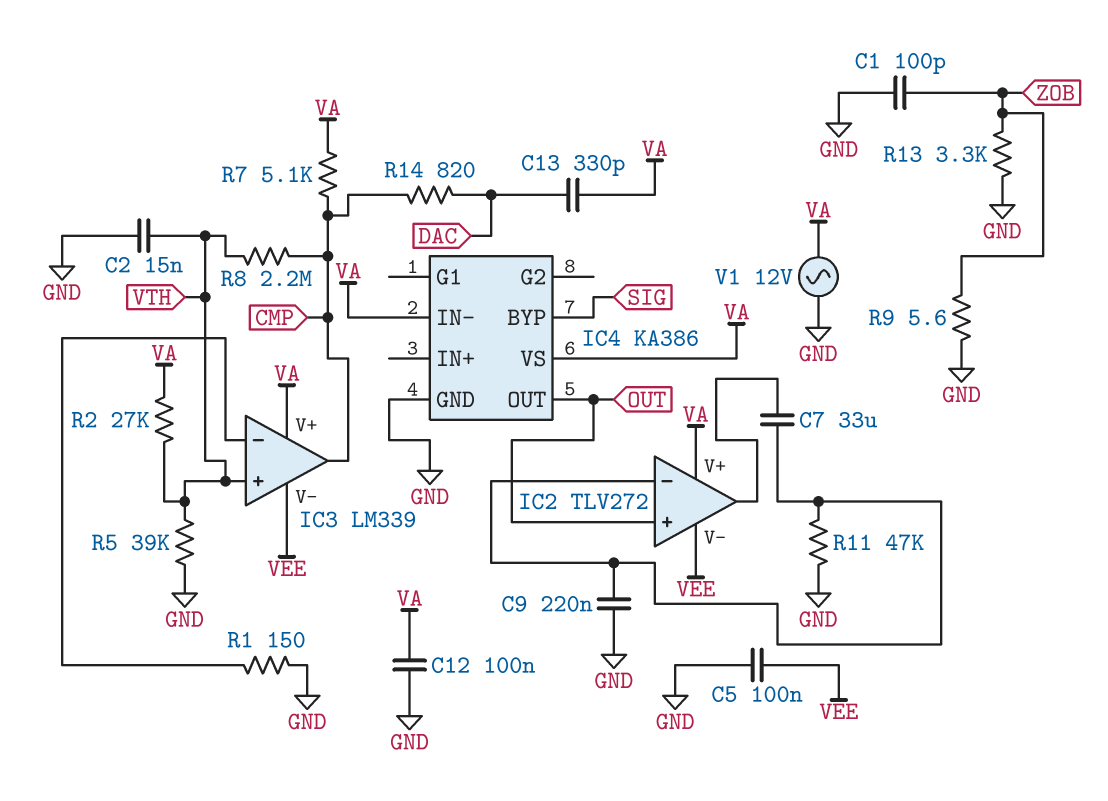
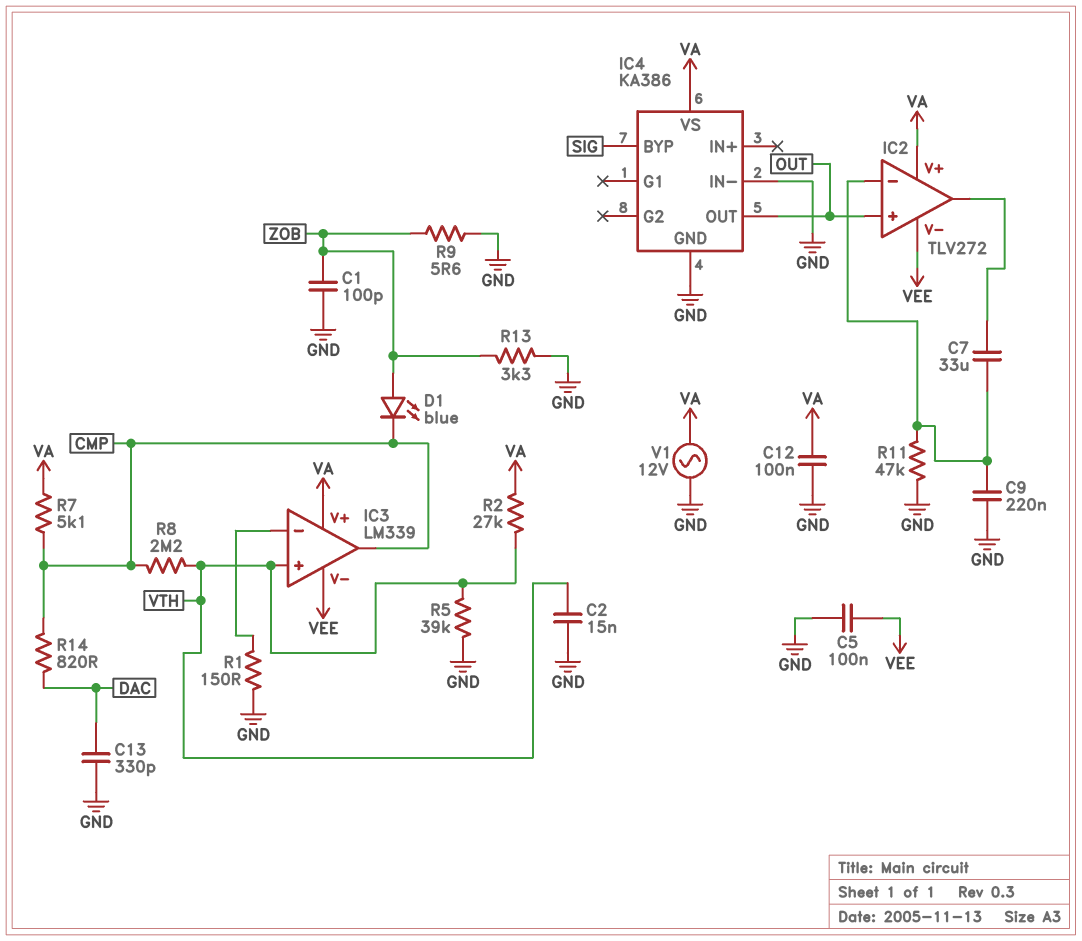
C13: 330pF (DAC, VA) -> 330pF (DAC, GND)
D1: none -> LED blue (A ZOB, K CMP)
IC4 pin IN-: VA -> GND

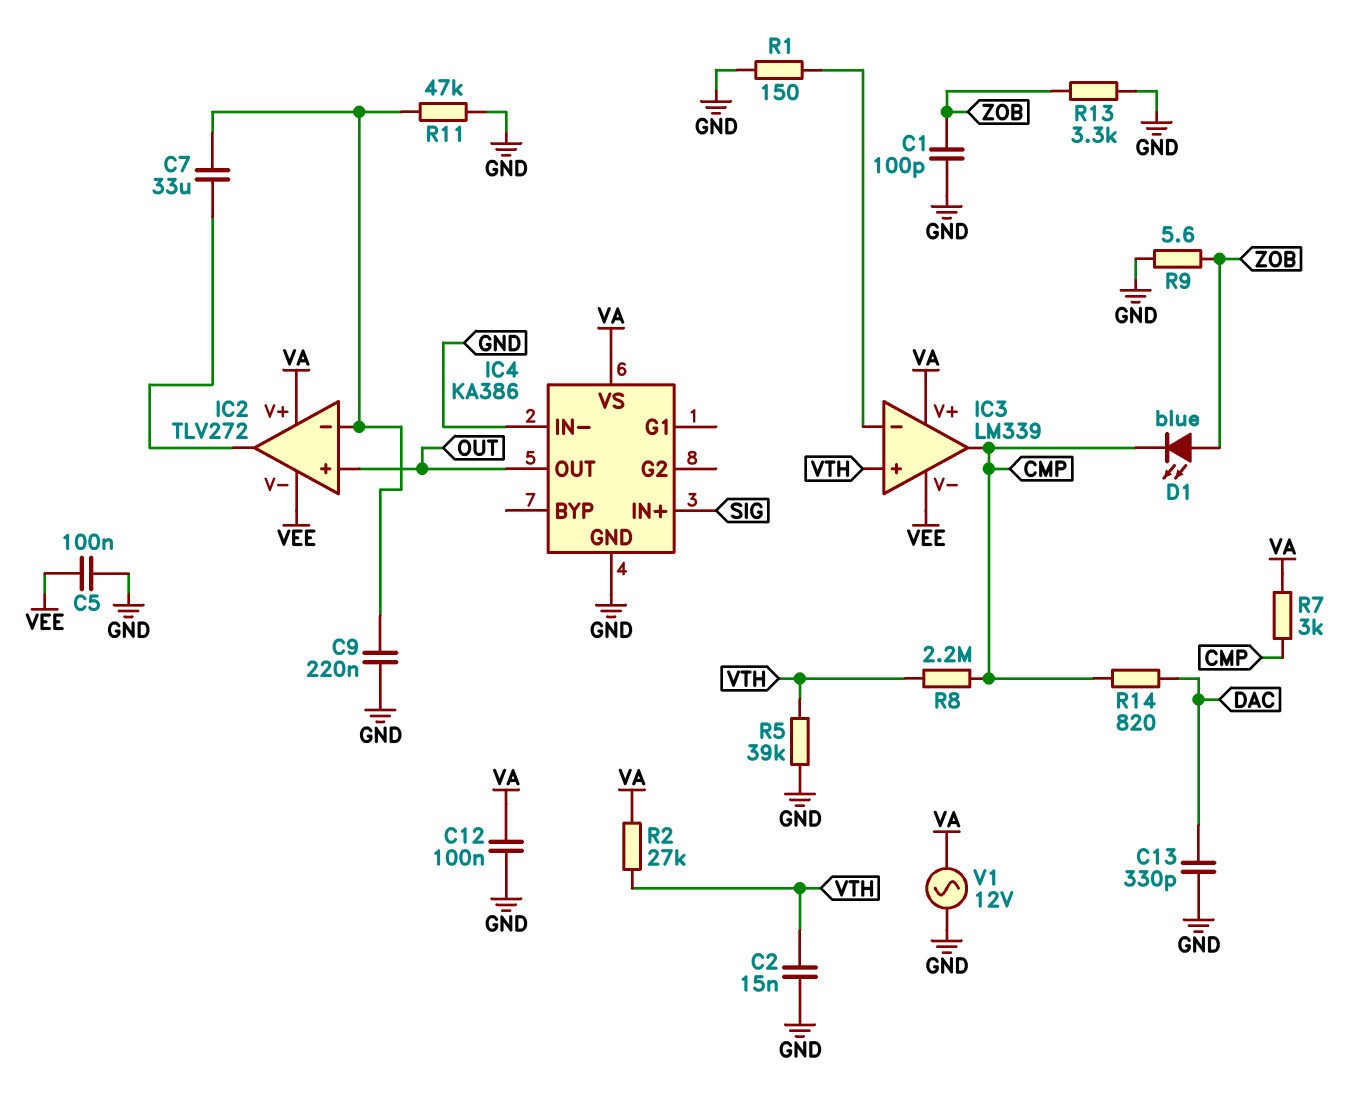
IC4 pin BYP: SIG -> none
IC4 pin IN+: none -> SIG
R7: 5.1k (CMP, VA) -> 3k (CMP, VA)

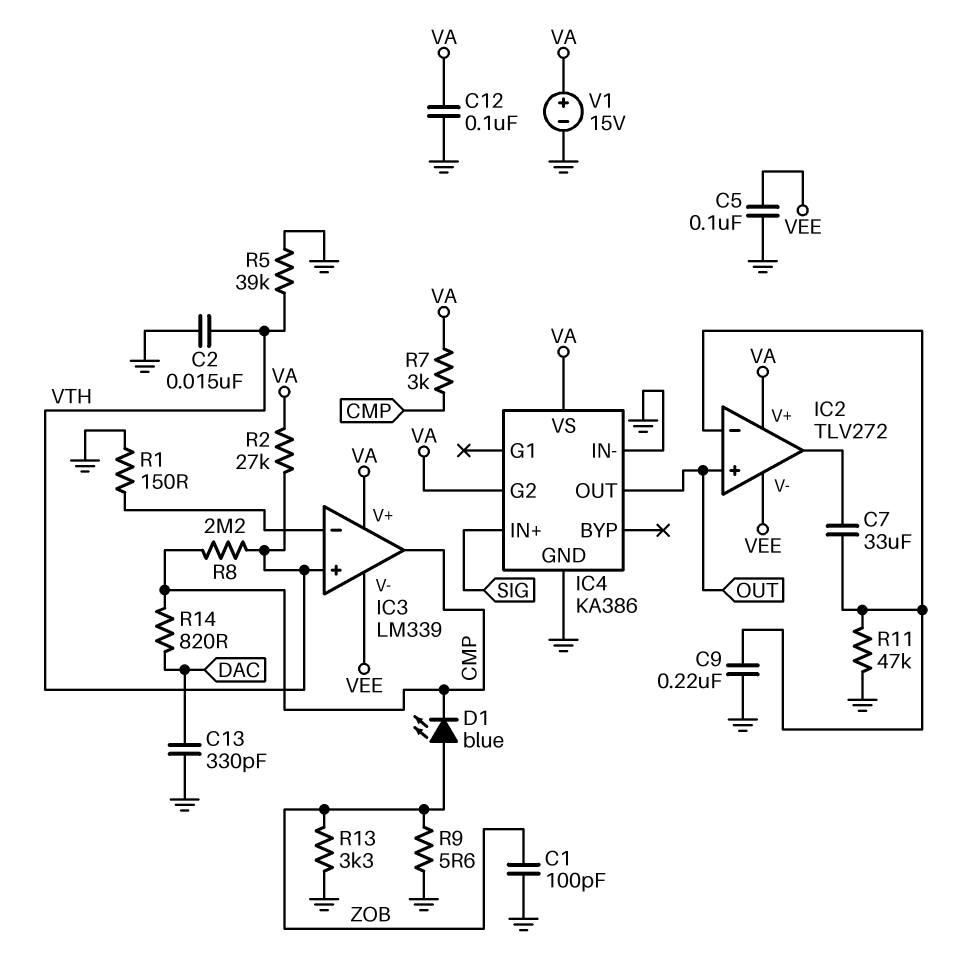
IC4 pin G2: none -> VA
V1: AC 12V (GND, VA) -> 15V (plus VA, minus GND)

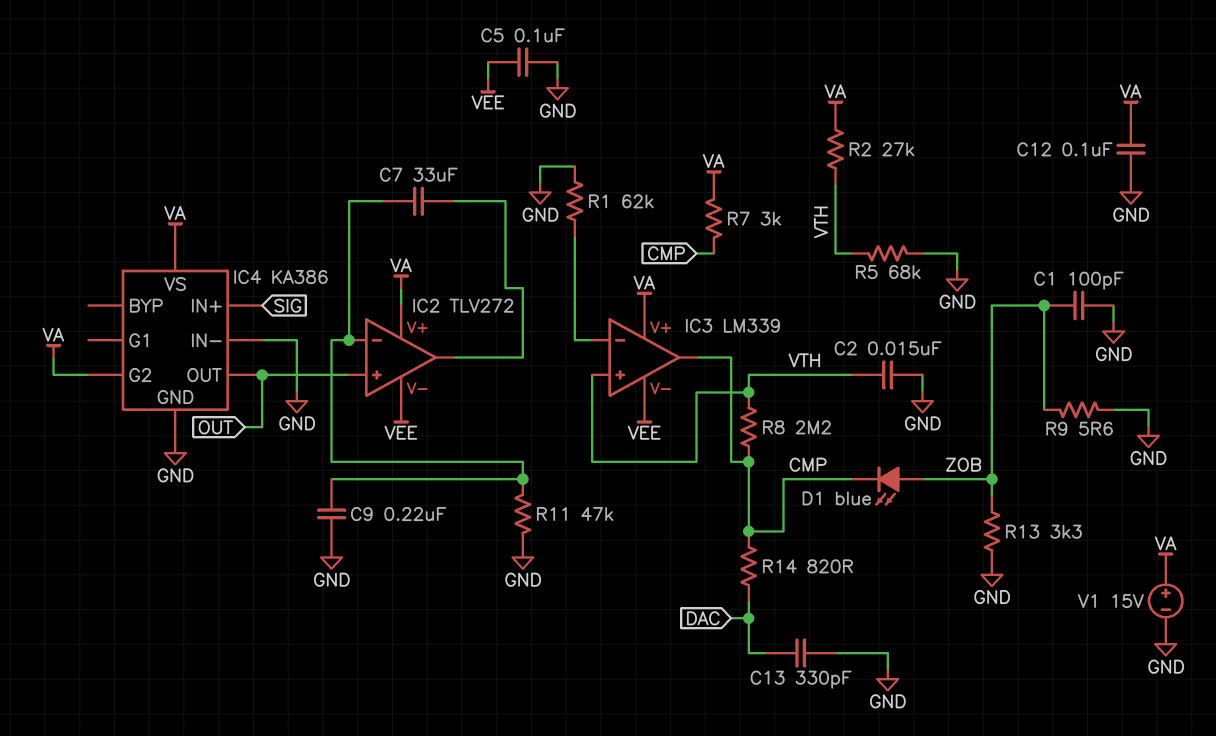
R1: 150 (GND, IC3/in-) -> 62k (GND, IC3/in-)
R5: 39k (GND, VTH) -> 68k (GND, VTH)

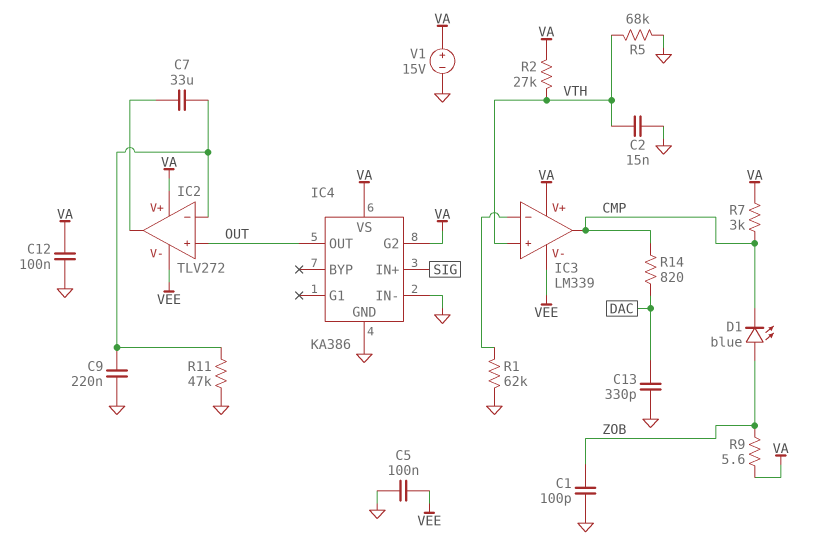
R8: 2.2M (CMP, VTH) -> none
R9: 5.6 (GND, ZOB) -> 5.6 (VA, ZOB)
R13: 3.3k (GND, ZOB) -> none

